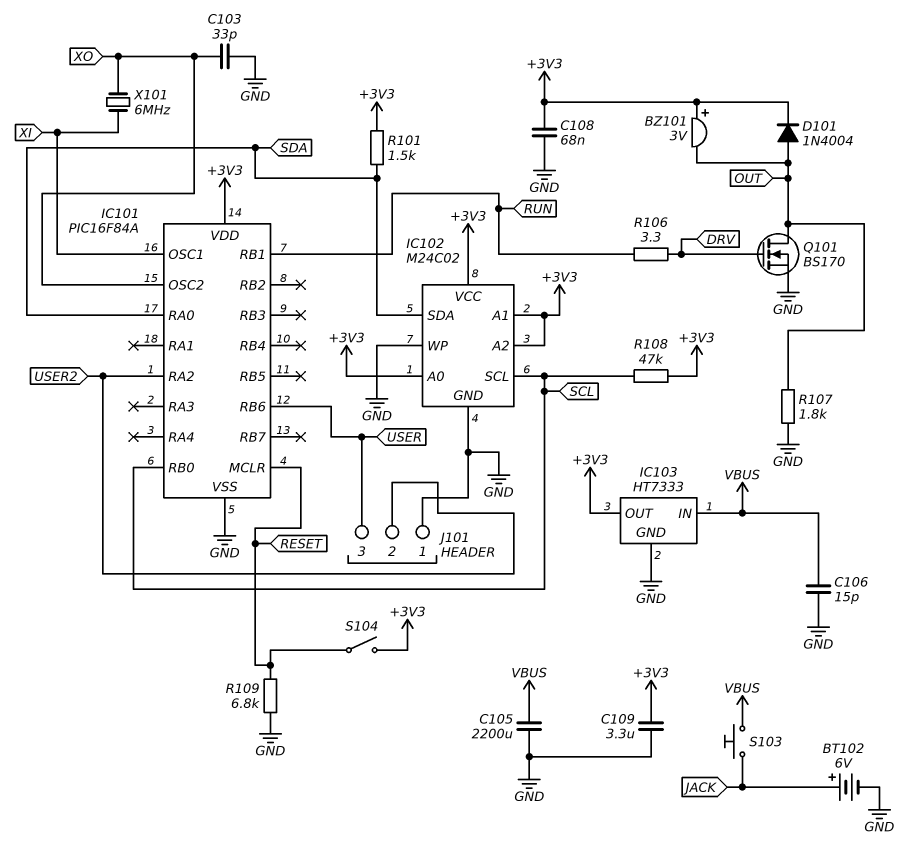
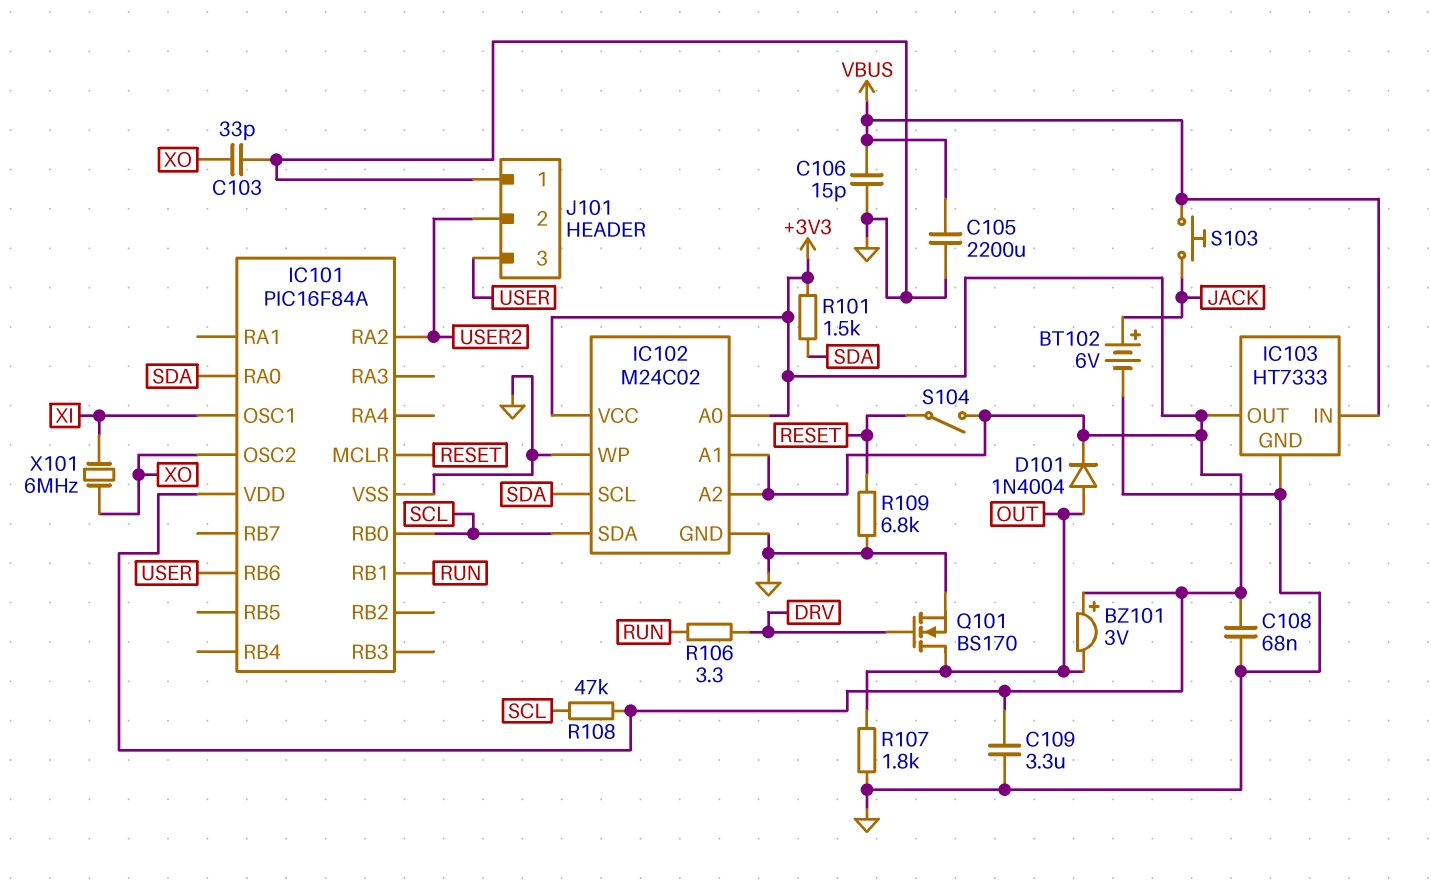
IC102 pin SCL: SCL -> SDA
IC102 pin SDA: SDA -> SCL

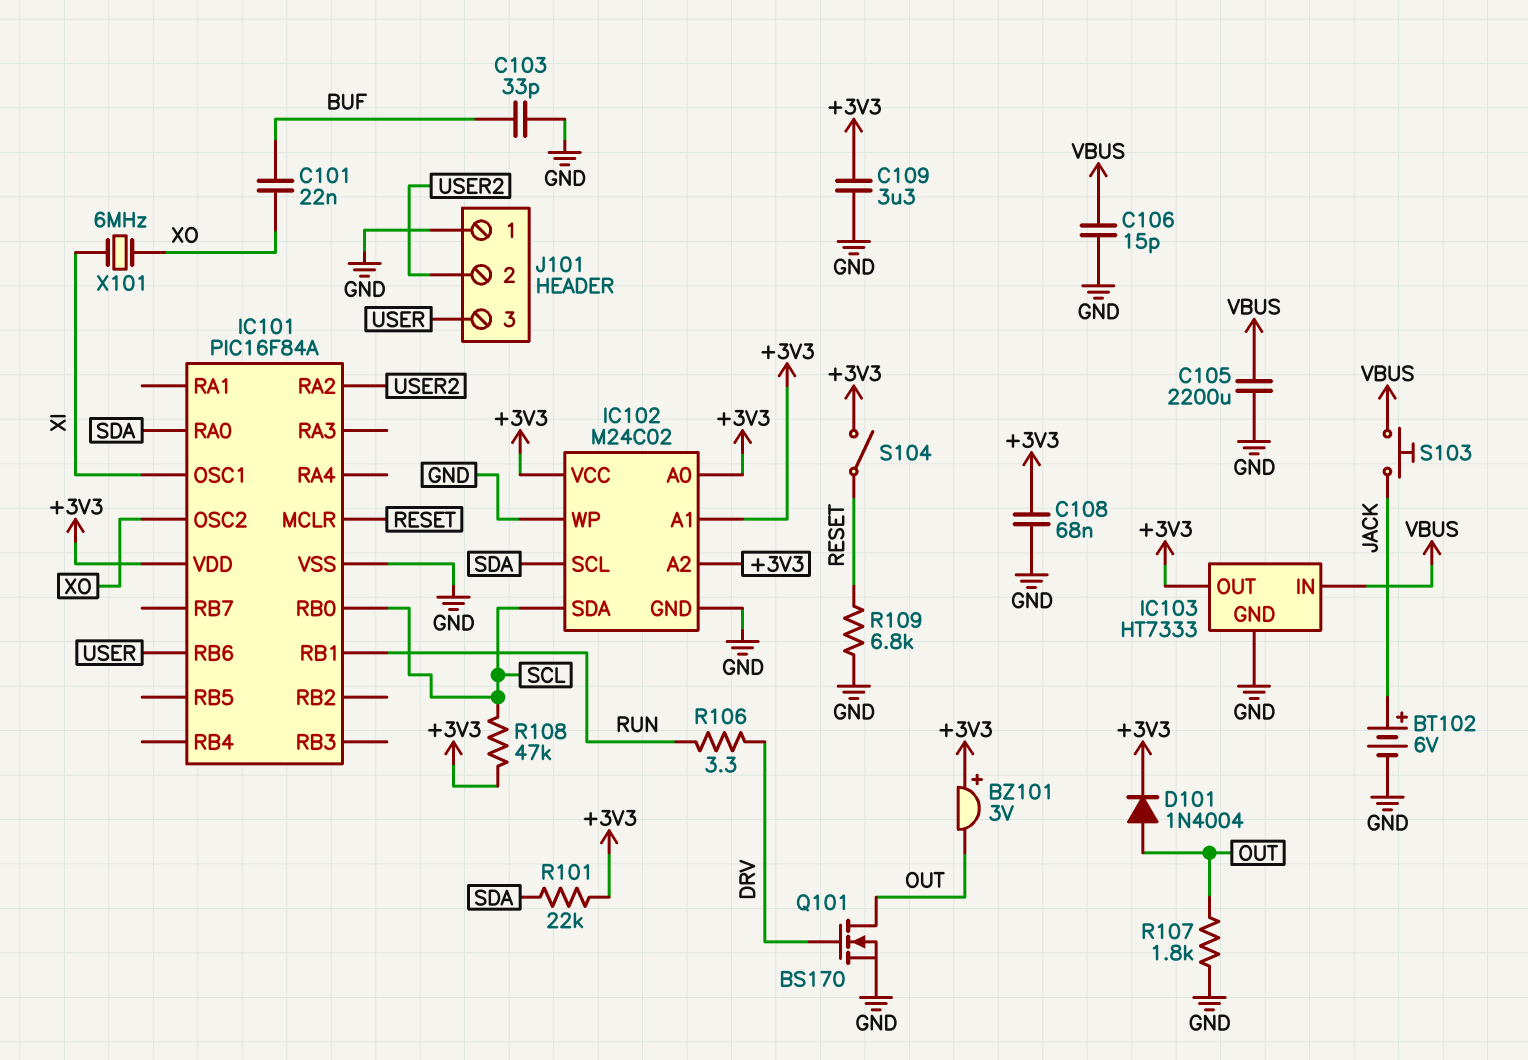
C101: none -> 22nF (BUF, XO)
C103: 33pF (GND, XO) -> 33pF (BUF, GND)
R101: 1.5k (+3V3, SDA) -> 22k (+3V3, SDA)

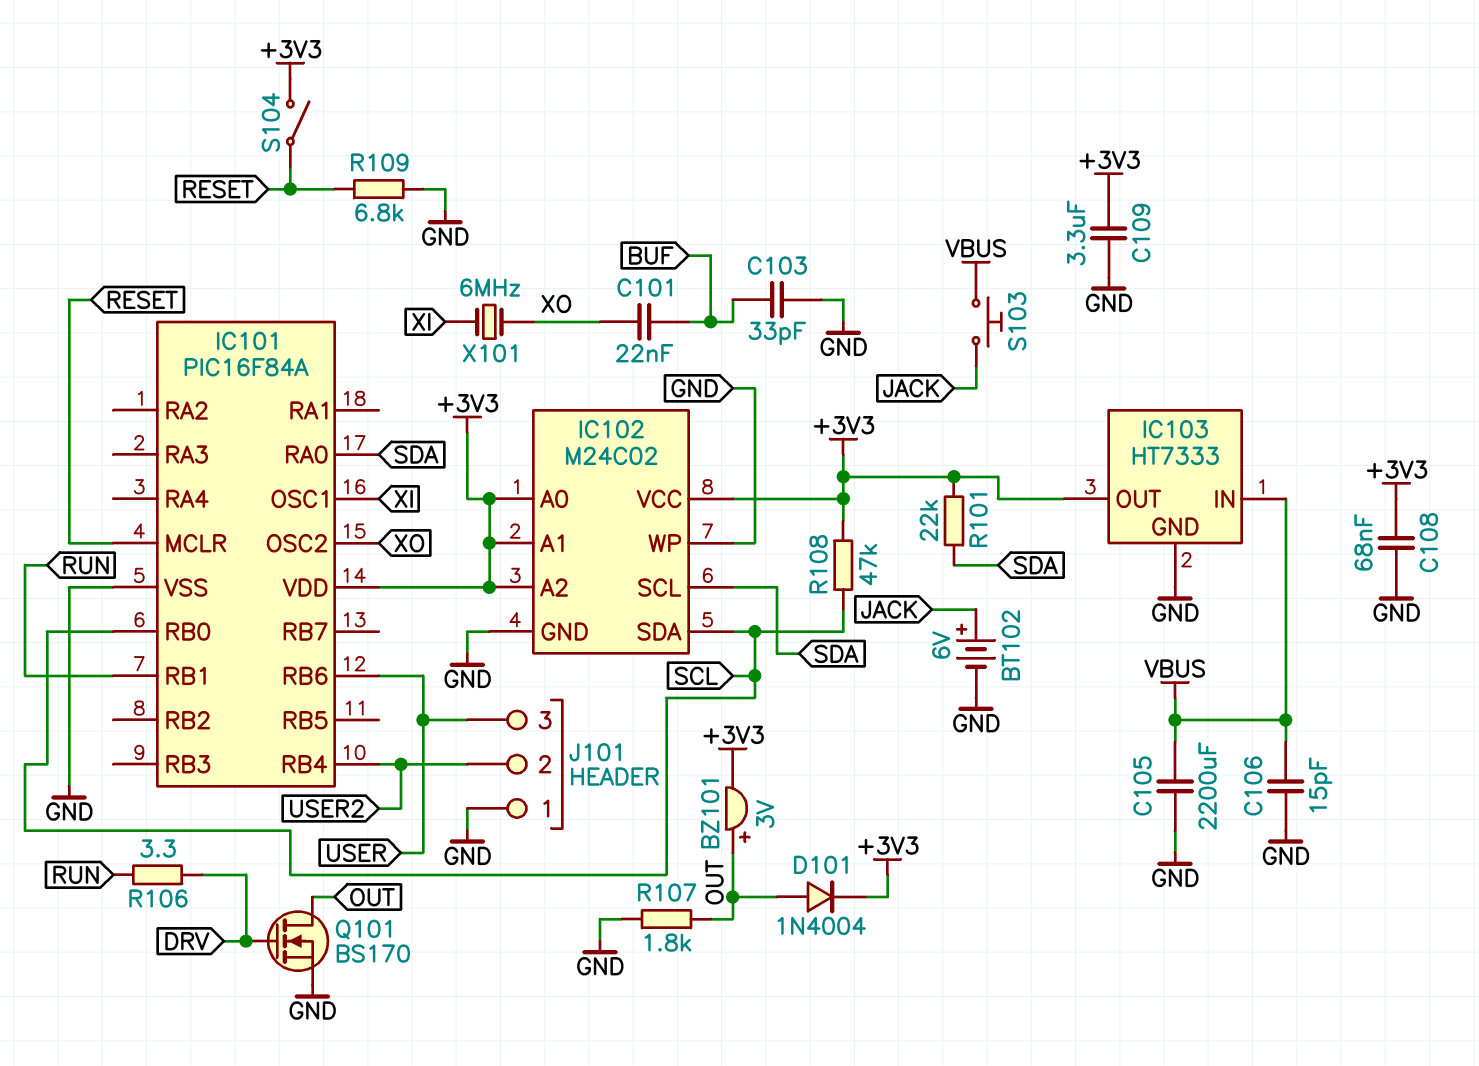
BZ101: buzzer 3V (plus +3V3, minus OUT) -> buzzer 3V (plus OUT, minus +3V3)
IC101 pin RA2: USER2 -> none
IC101 pin RB4: none -> USER2

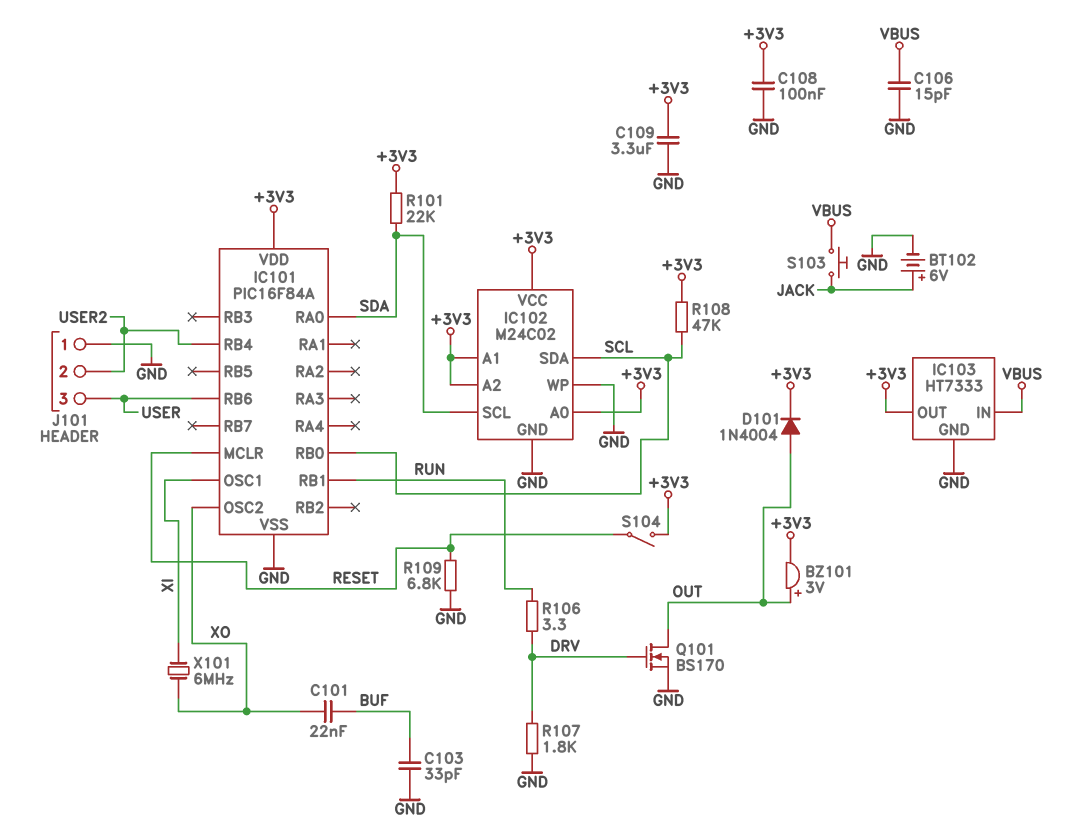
C105: 2200uF (GND, VBUS) -> none
C108: 68nF (+3V3, GND) -> 100nF (+3V3, GND)
R107: 1.8k (GND, OUT) -> 1.8k (DRV, GND)

